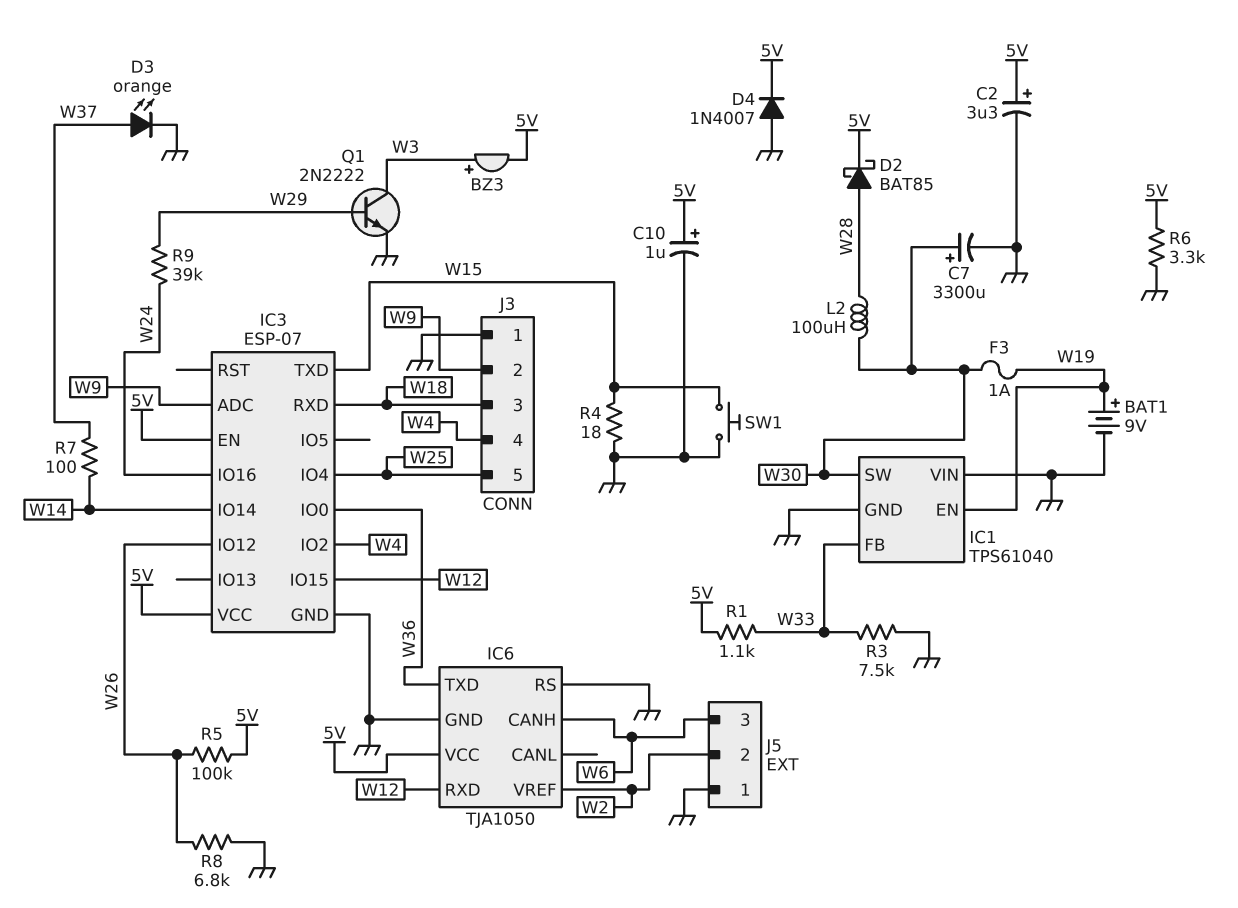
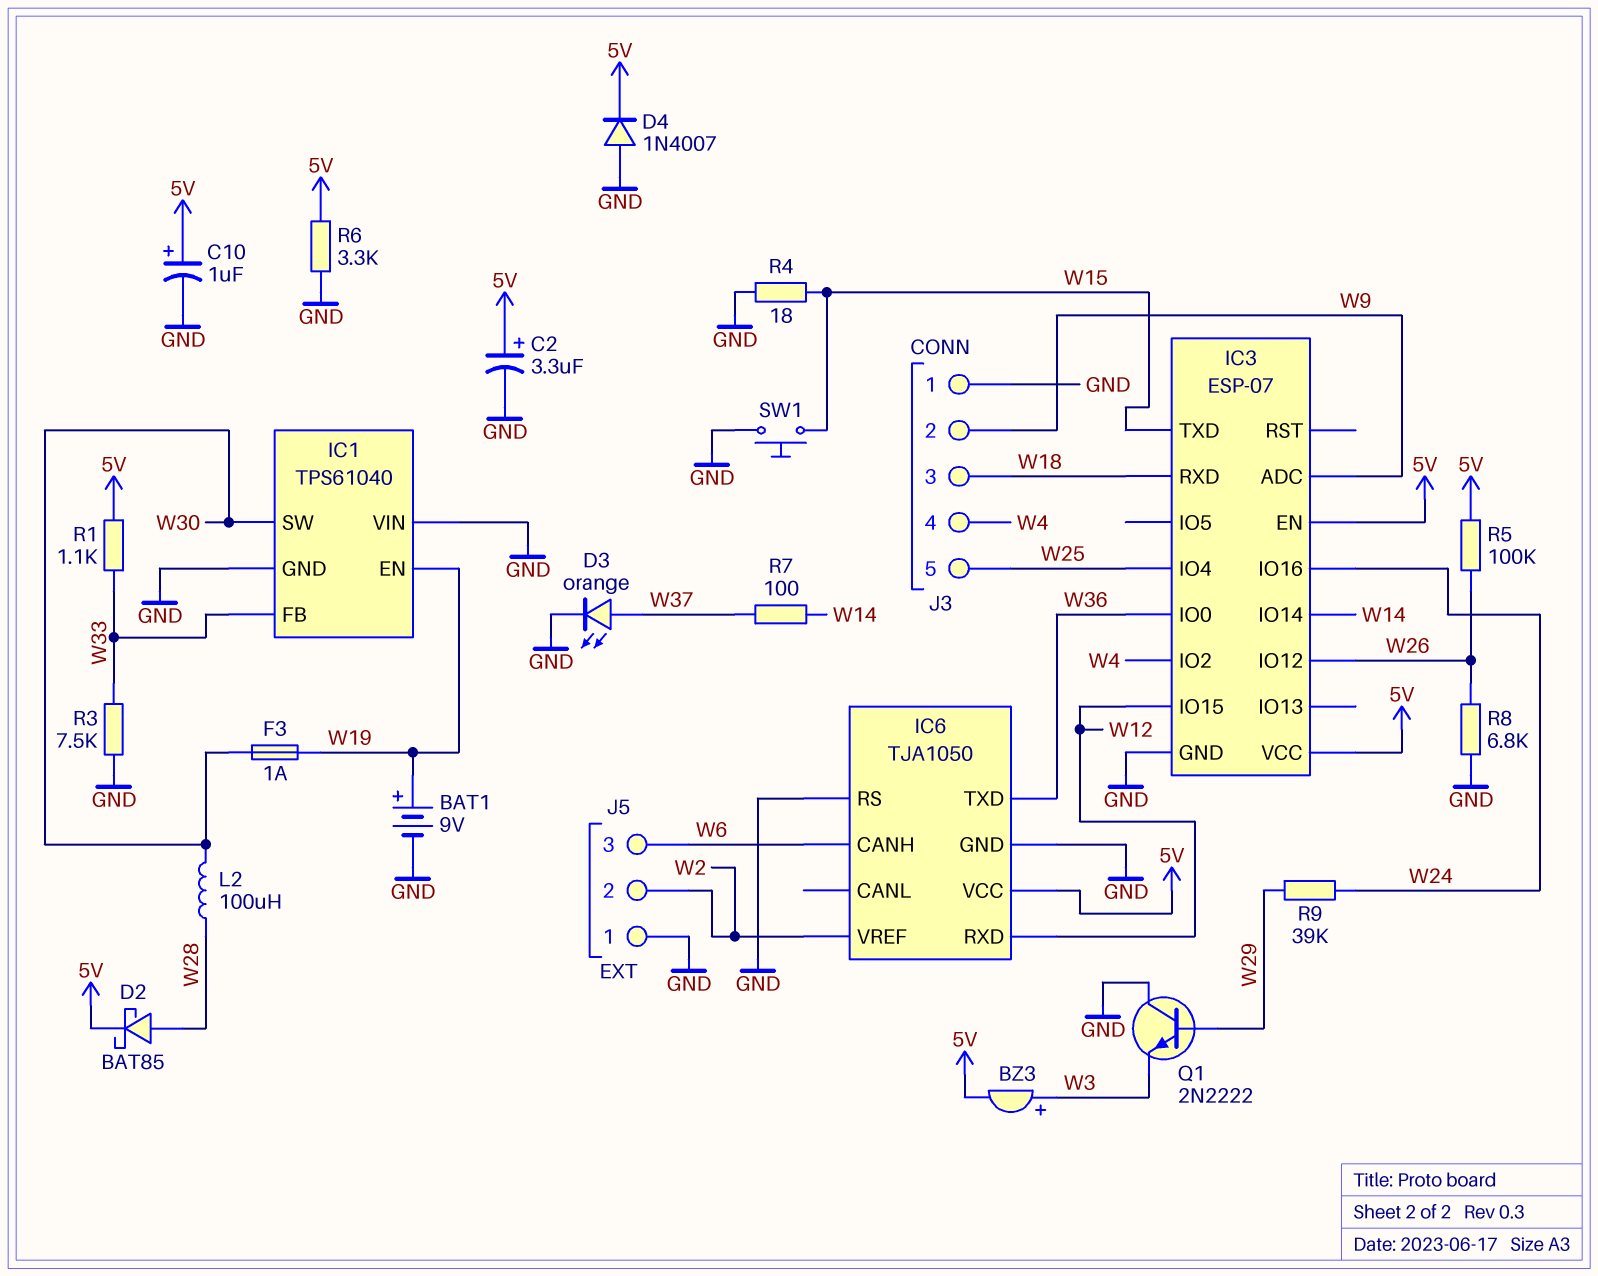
C7: 3300uF (plus W30, minus GND) -> none
Q1: NPN 2N2222 (B W29, C W3, E GND) -> NPN 2N2222 (B W29, C GND, E W3)

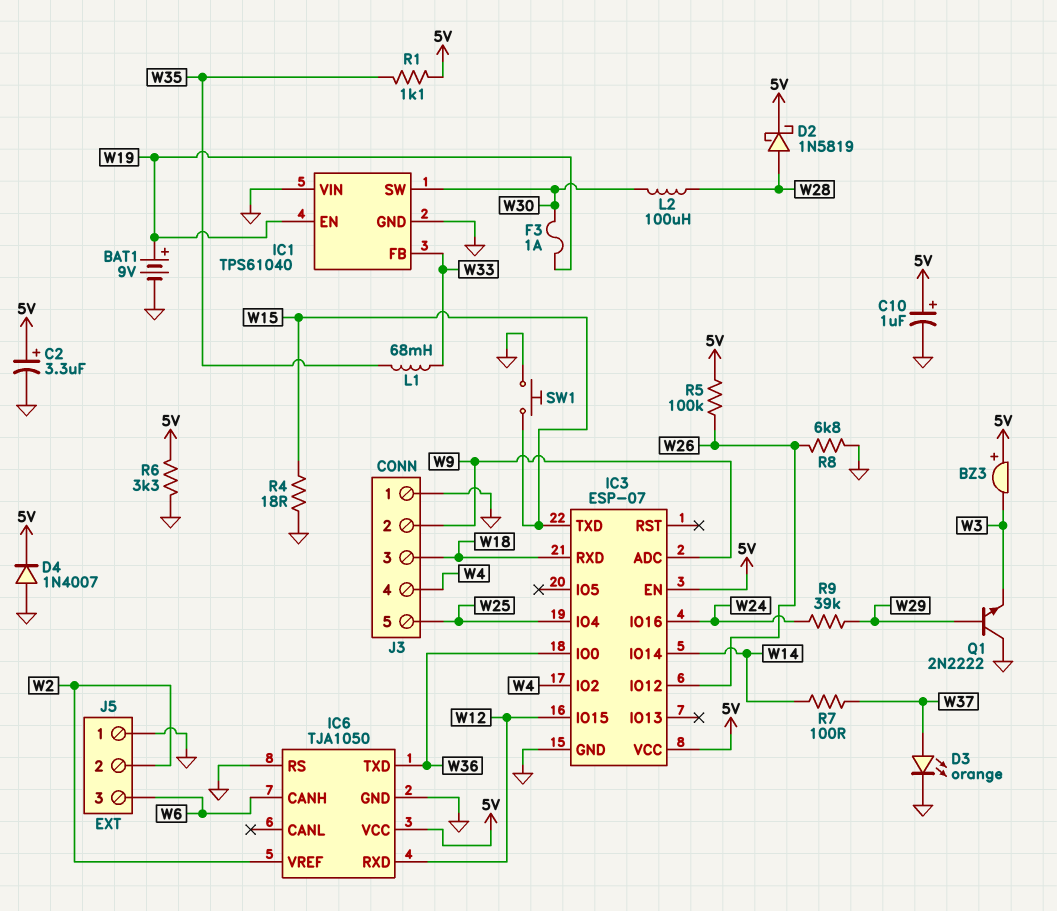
BZ3: buzzer (plus W3, minus 5V) -> buzzer (plus 5V, minus W3)
D2: schottky BAT85 (A W28, K 5V) -> schottky 1N5819 (A W28, K 5V)
L1: none -> 68mH (W33, W35)
R1: 1.1k (5V, W33) -> 1.1k (5V, W35)
R3: 7.5k (GND, W33) -> none

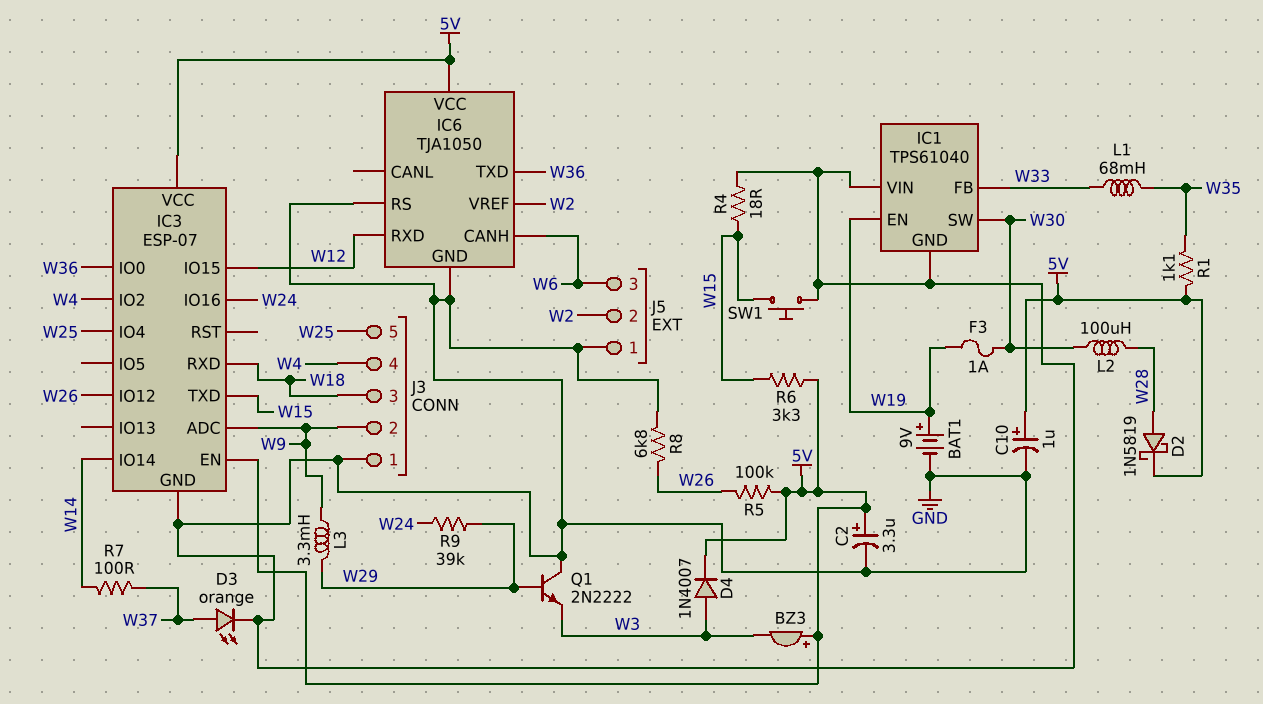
D4: diode 1N4007 (A GND, K 5V) -> diode 1N4007 (A W3, K 5V)
L3: none -> 3.3mH (W9, W29)
R6: 3.3k (5V, GND) -> 3.3k (5V, W15)

